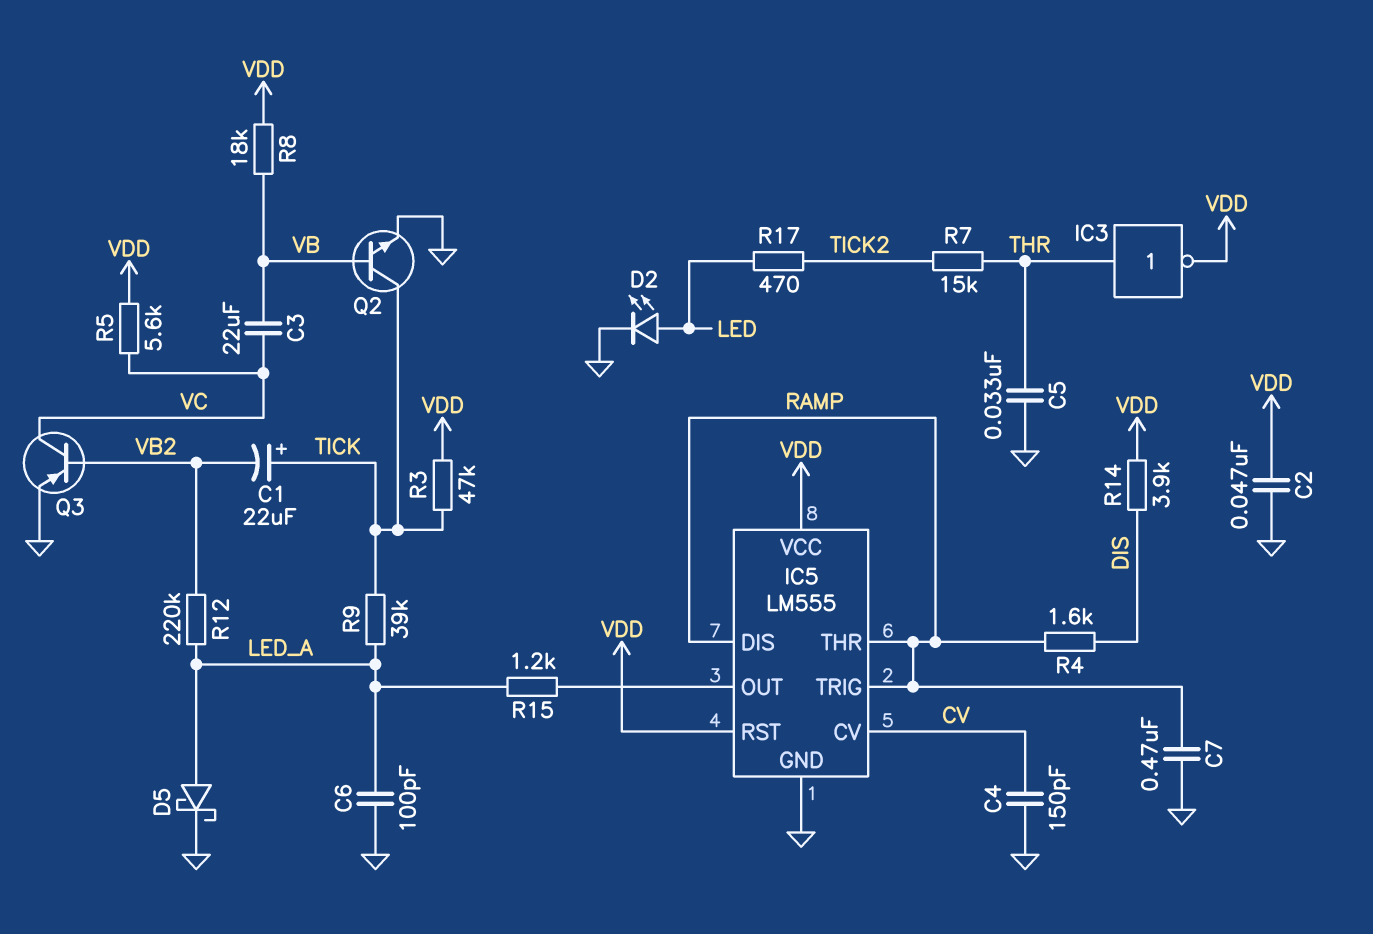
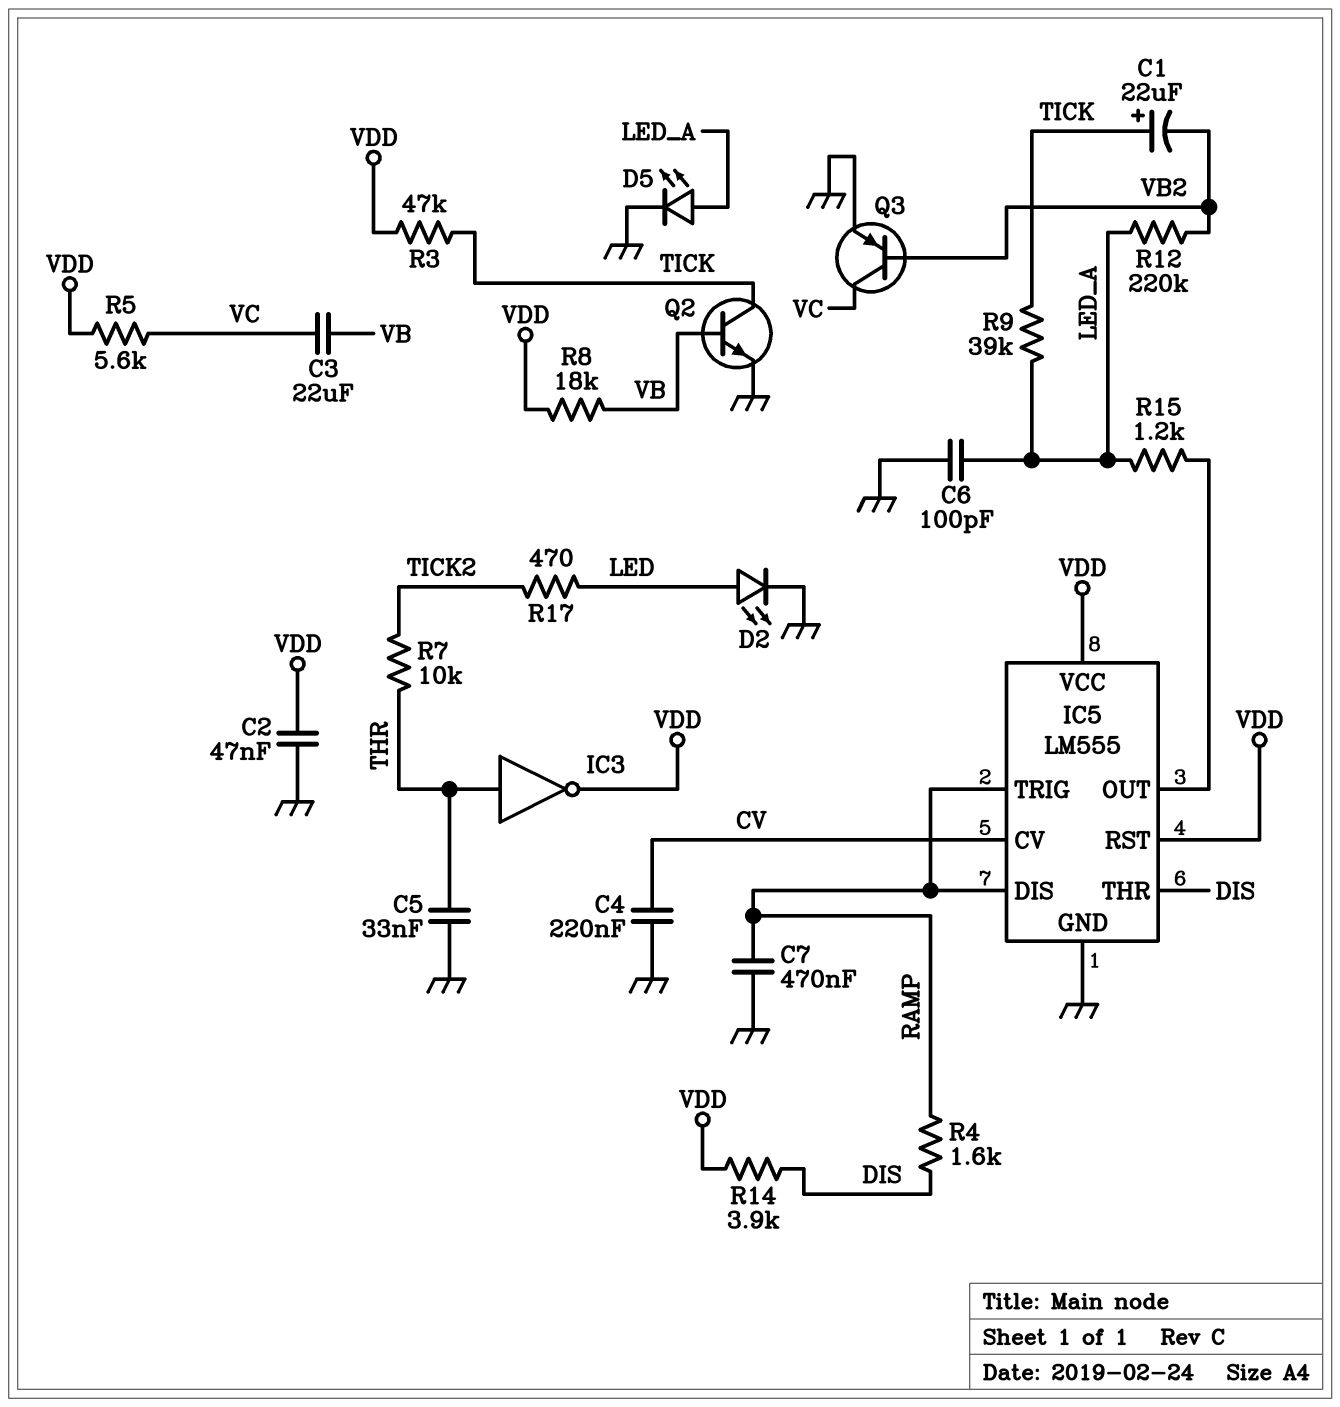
C4: 150pF (CV, GND) -> 220nF (CV, GND)
D5: schottky (A LED_A, K GND) -> LED (A LED_A, K GND)
IC5 pin THR: RAMP -> DIS
R7: 15k (THR, TICK2) -> 10k (THR, TICK2)

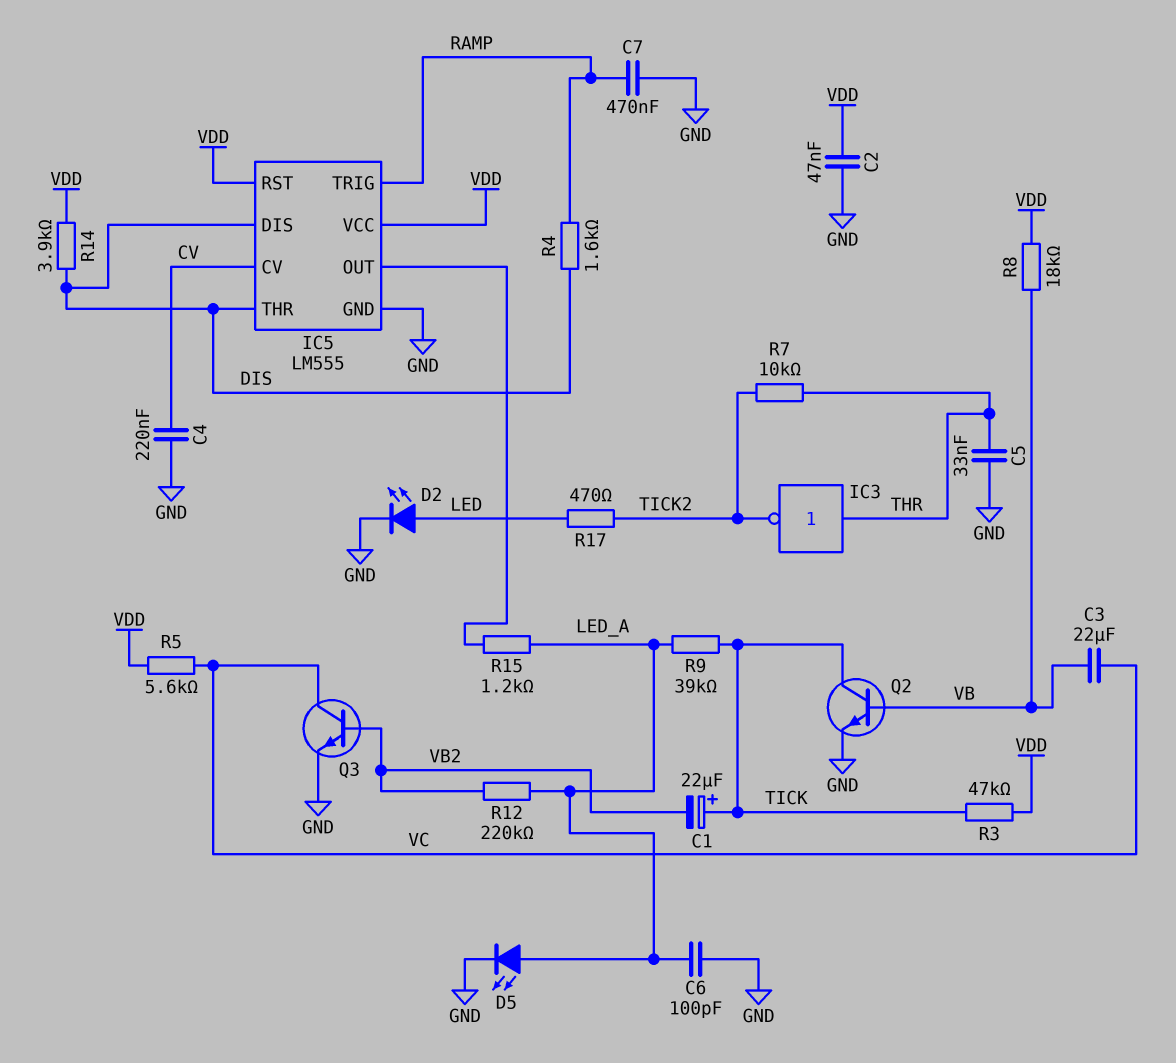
IC3: NOT (in THR, out VDD) -> NOT (in THR, out TICK2)
IC5 pin DIS: RAMP -> DIS
Q3: PNP (B VB2, C VC, E GND) -> NPN (B VB2, C VC, E GND)

